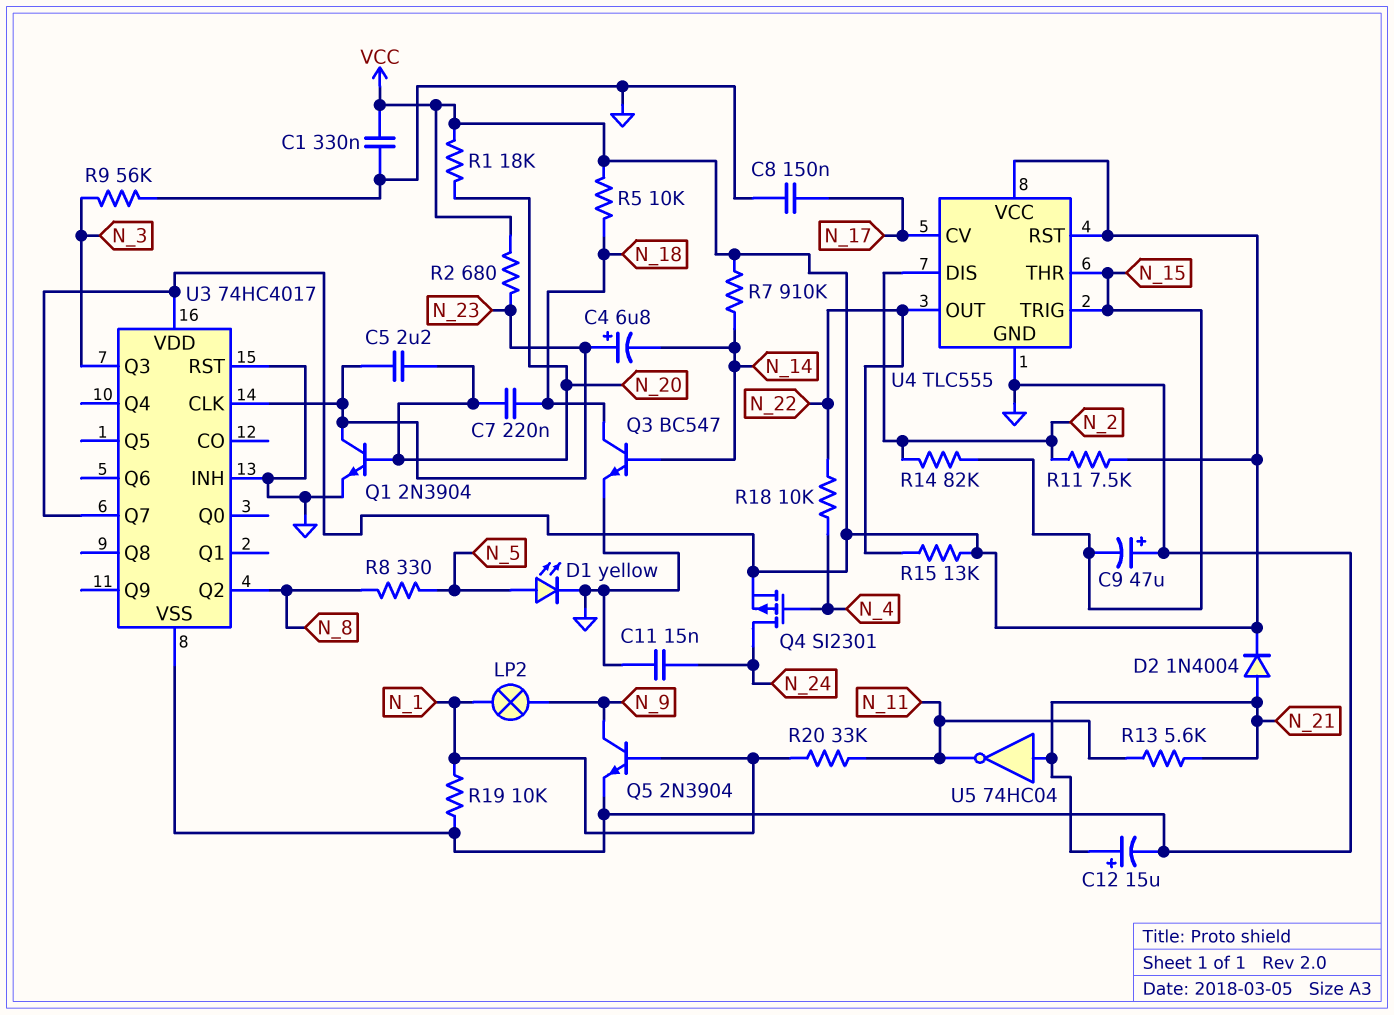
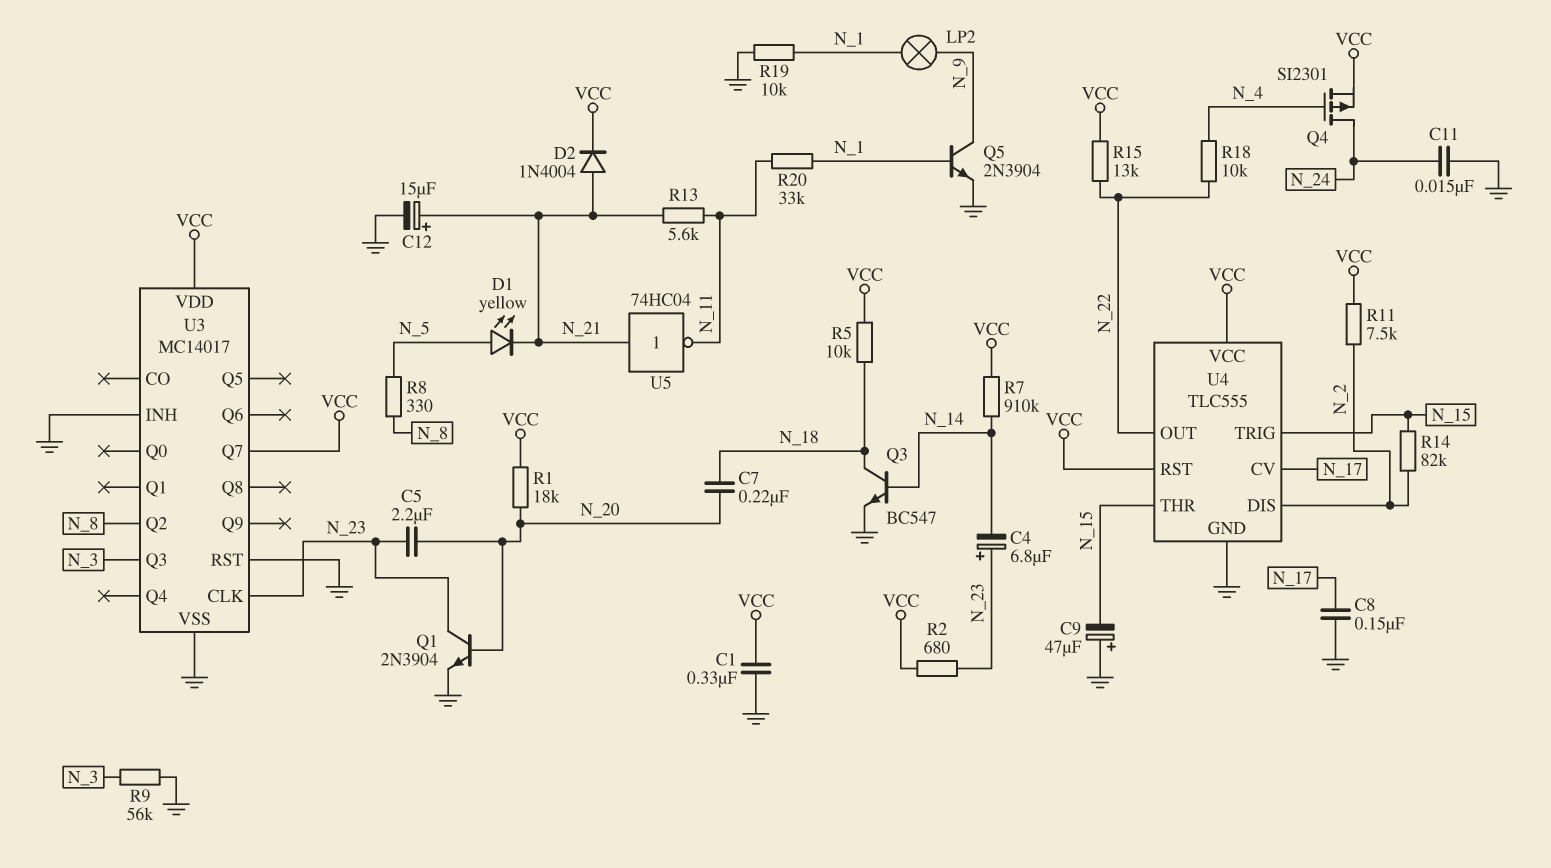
D1: LED yellow (A N_5, K GND) -> LED yellow (A N_5, K N_21)
U3: 74HC4017 -> MC14017

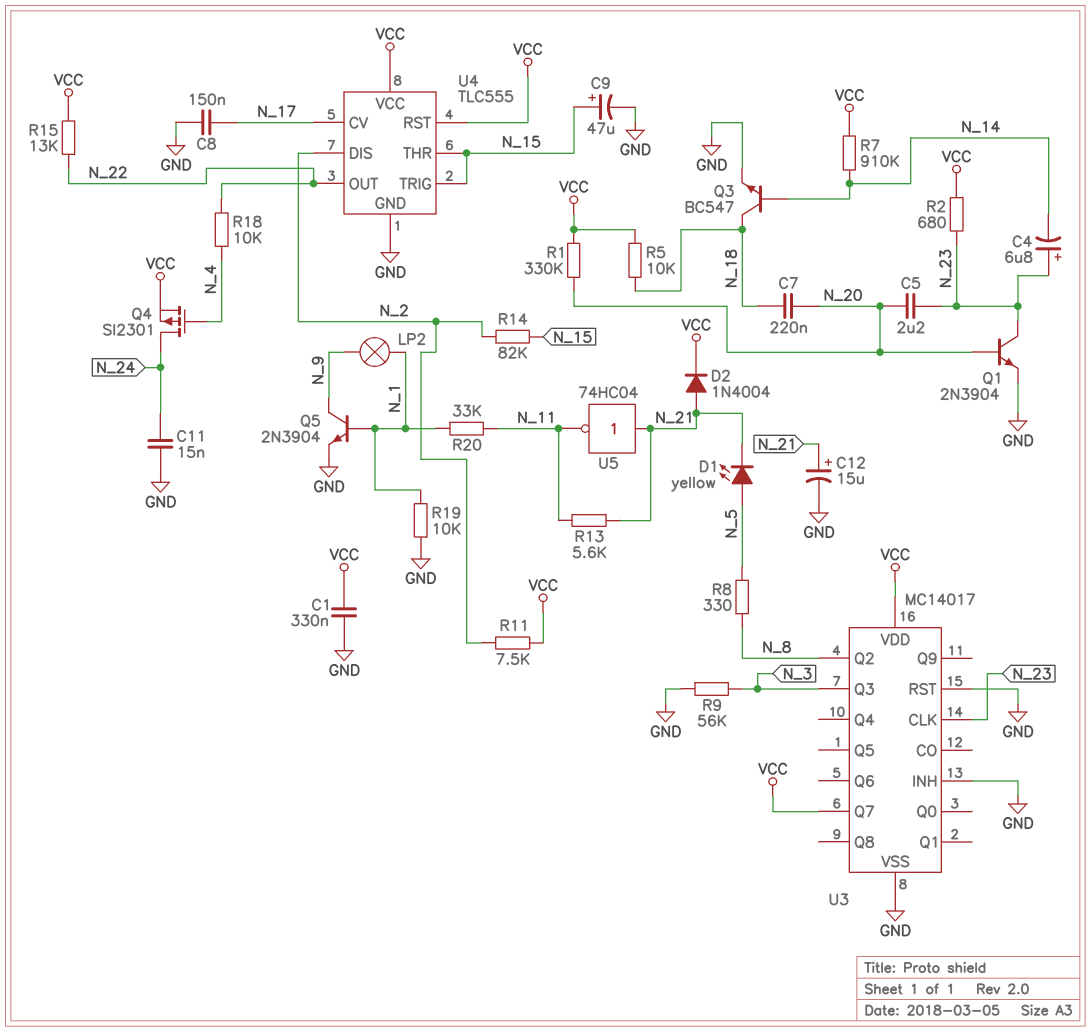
C9: 47uF (plus GND, minus N_15) -> 47uF (plus N_15, minus GND)
R1: 18k (N_20, VCC) -> 330k (N_20, VCC)

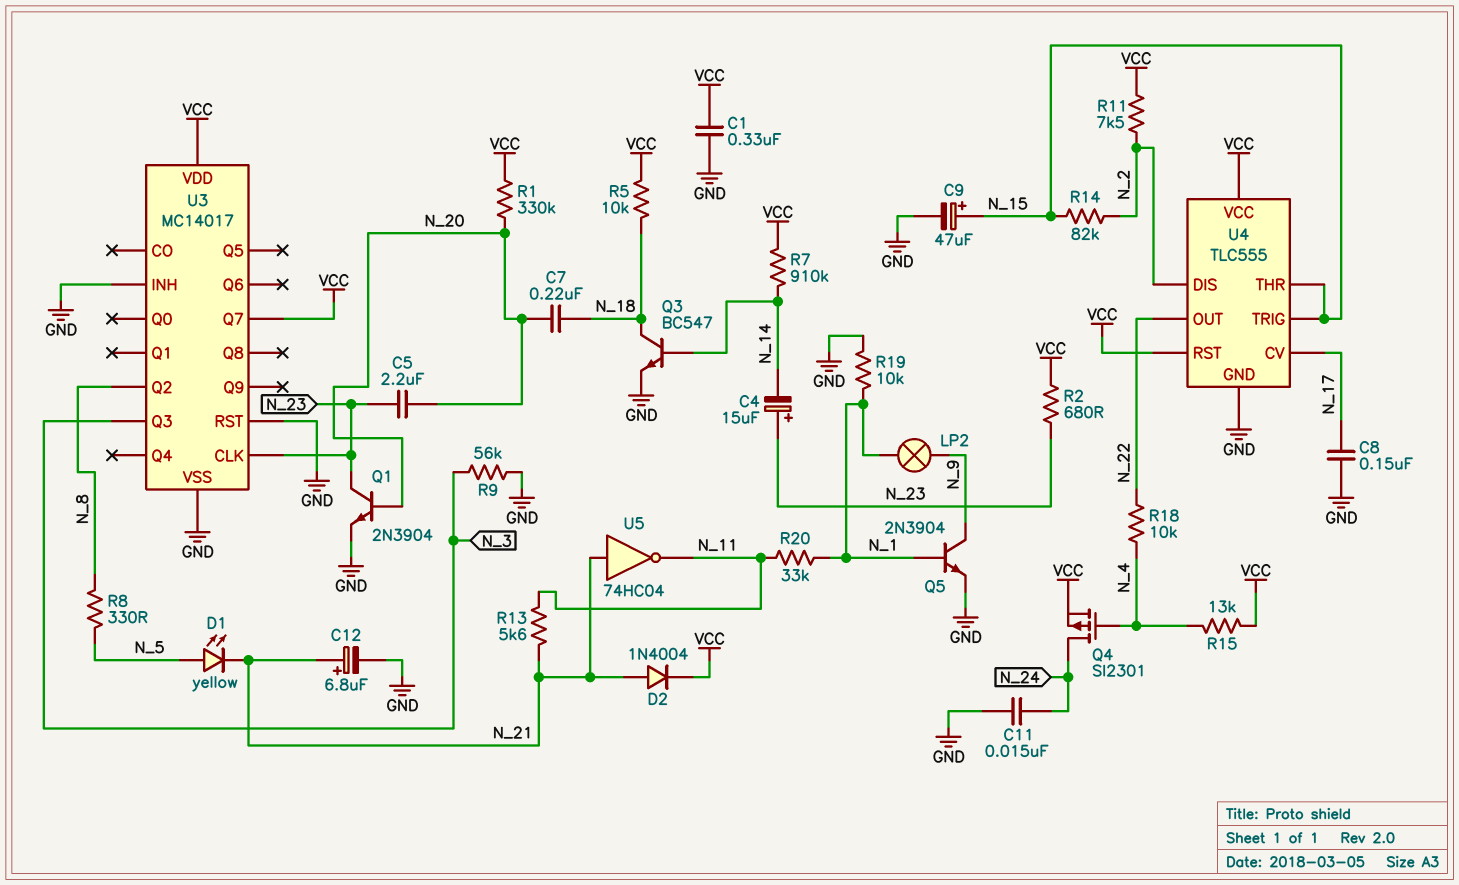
C4: 6.8uF (plus N_23, minus N_14) -> 15uF (plus N_23, minus N_14)
C12: 15uF (plus N_21, minus GND) -> 6.8uF (plus N_21, minus GND)
R15: 13k (N_22, VCC) -> 13k (N_4, VCC)

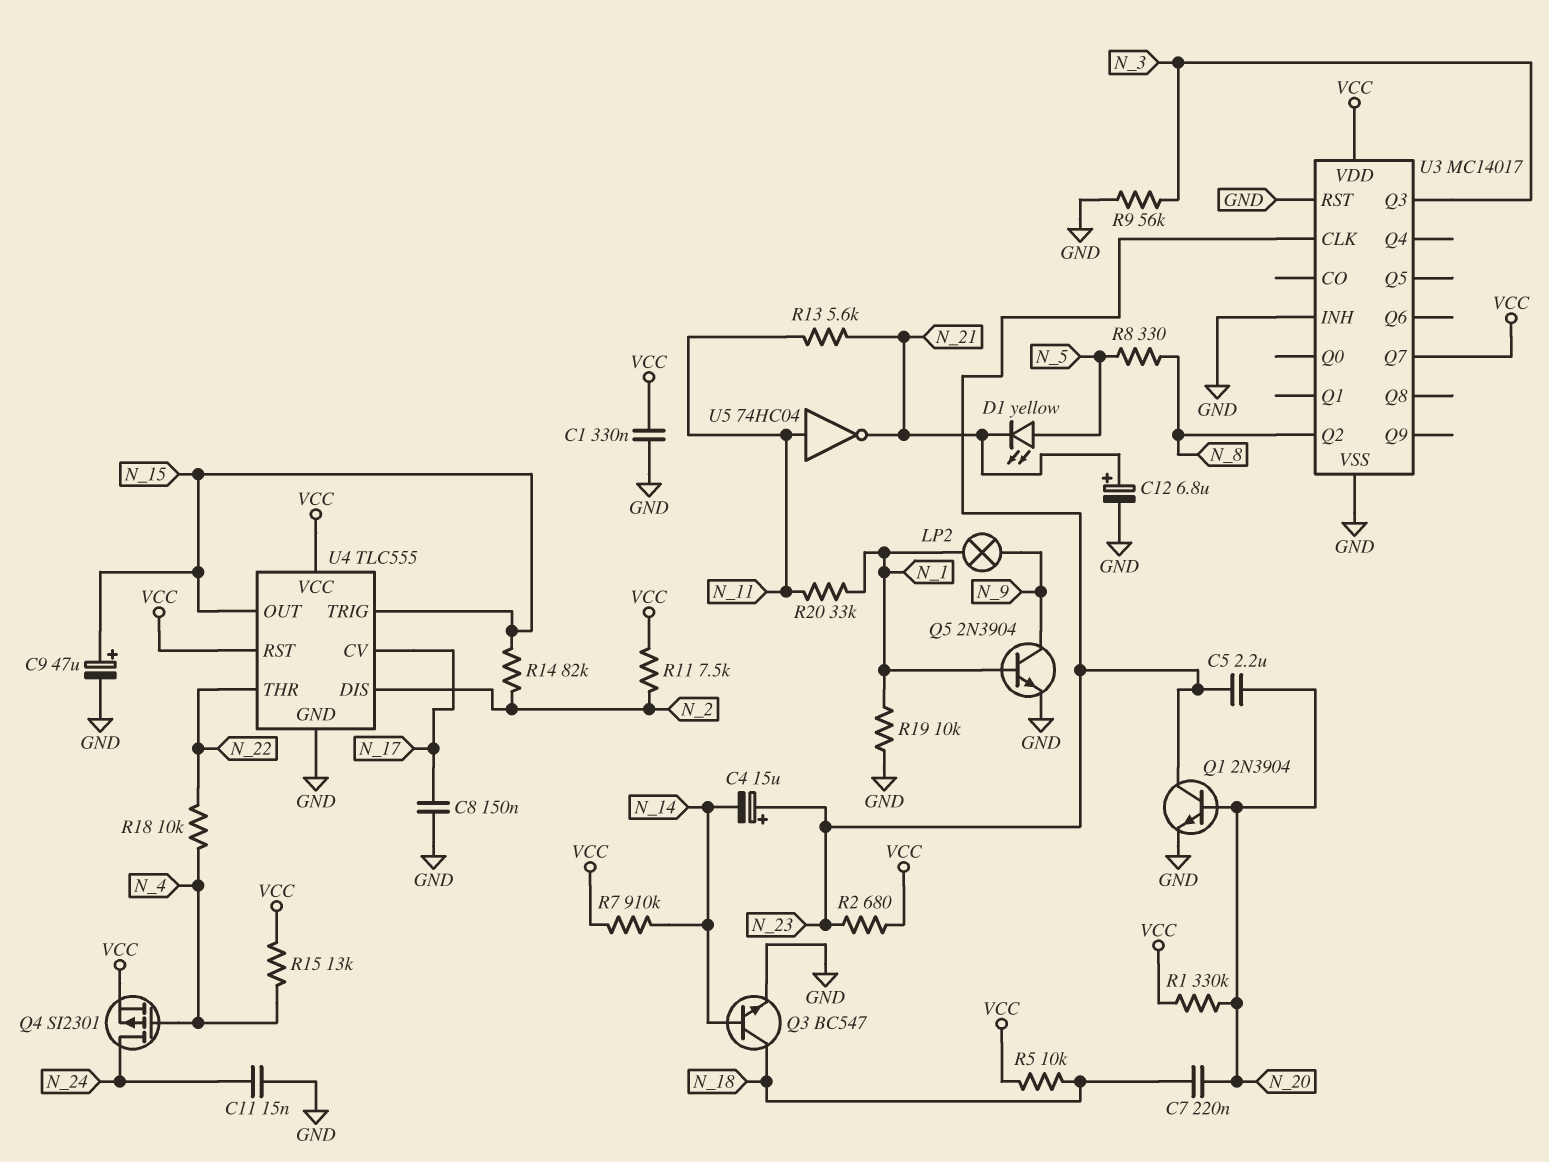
D2: diode 1N4004 (A N_21, K VCC) -> none
U4 pin OUT: N_22 -> N_15
U4 pin THR: N_15 -> N_22
U5: NOT 74HC04 (in N_21, out N_11) -> NOT 74HC04 (in N_11, out N_21)

